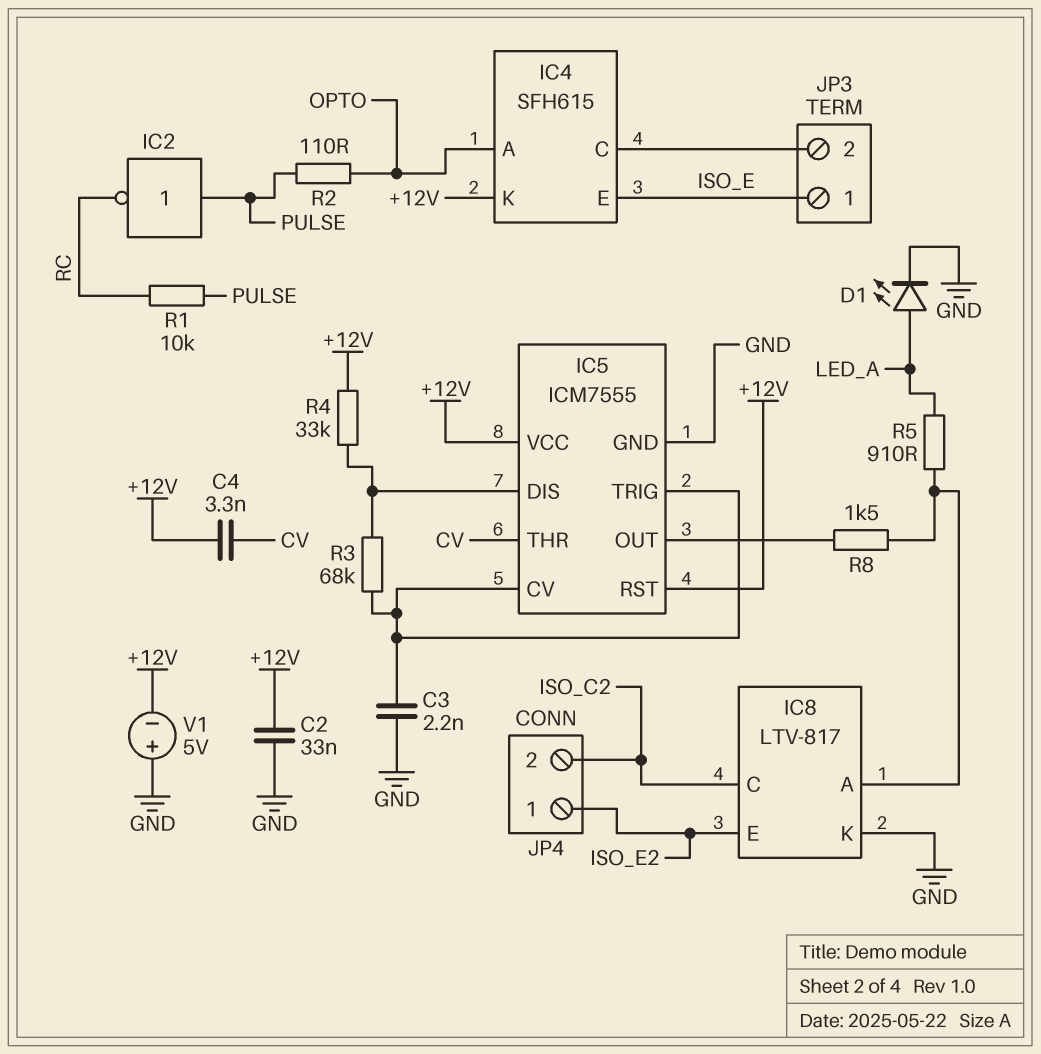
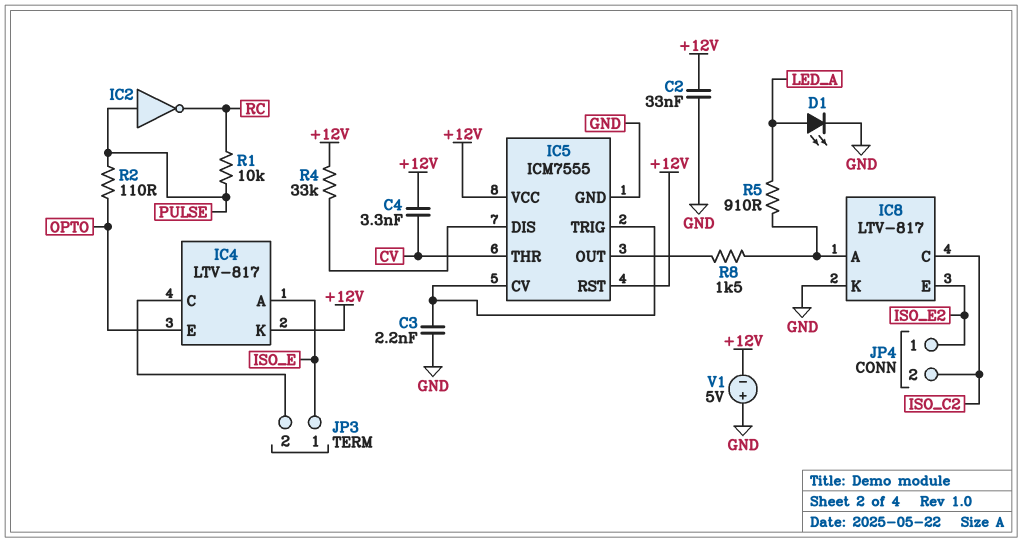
IC4: SFH615 -> LTV-817
IC4 pin A: OPTO -> ISO_E
IC4 pin E: ISO_E -> OPTO
R3: 68k (IC5/CV, IC5/DIS) -> none

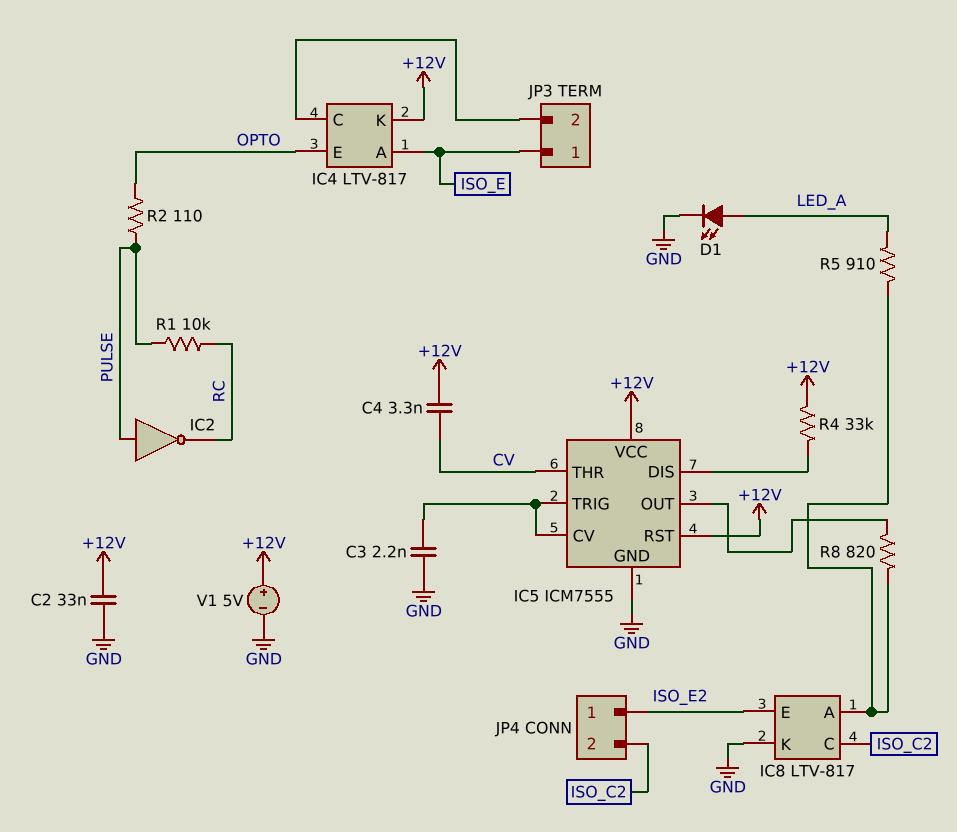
R8: 1.5k (IC5/OUT, IC8/A) -> 820 (IC5/OUT, IC8/A)
V1: 5V (plus GND, minus +12V) -> 5V (plus +12V, minus GND)

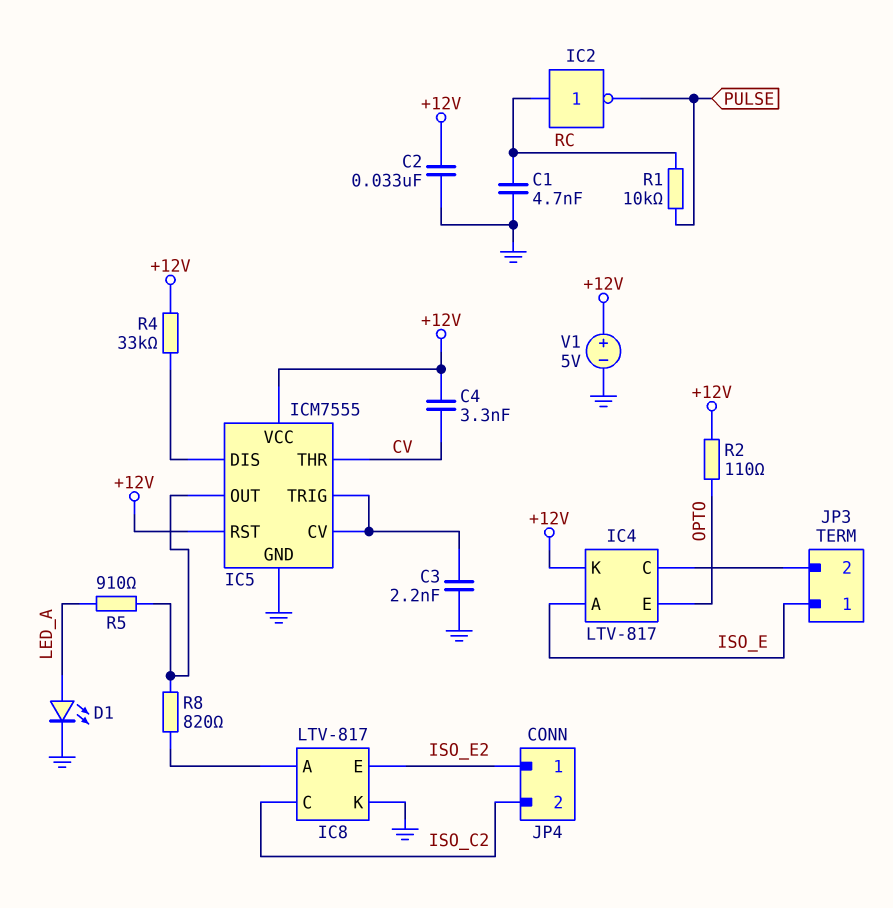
C1: none -> 4.7nF (GND, RC)
IC2: NOT (in PULSE, out RC) -> NOT (in RC, out PULSE)
R2: 110 (OPTO, PULSE) -> 110 (+12V, OPTO)
R5: 910 (IC8/A, LED_A) -> 910 (IC5/OUT, LED_A)

